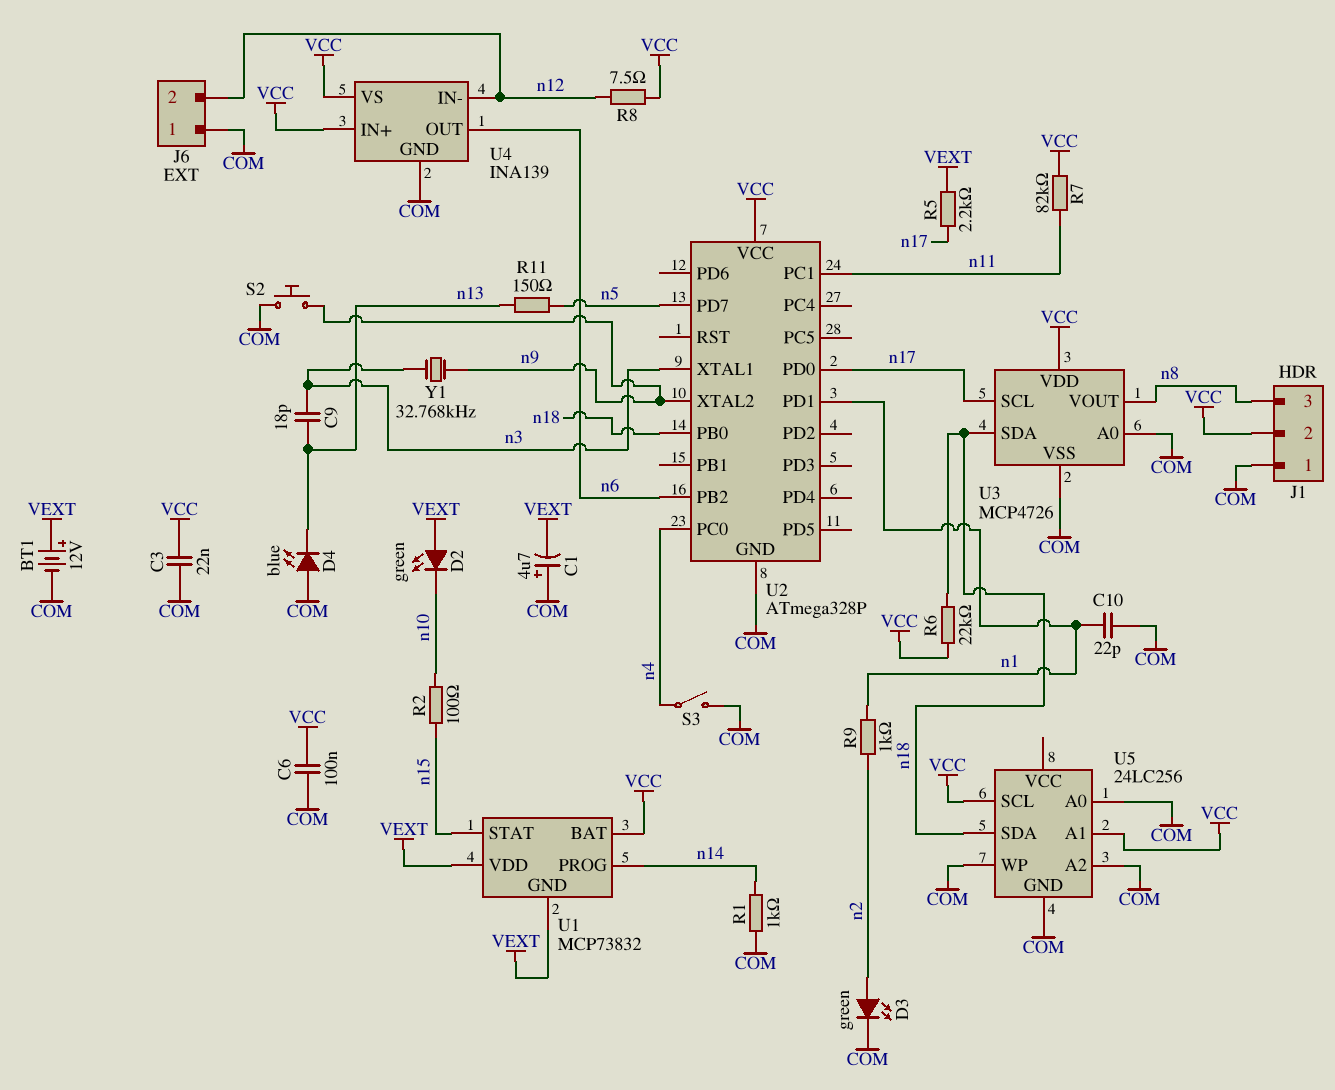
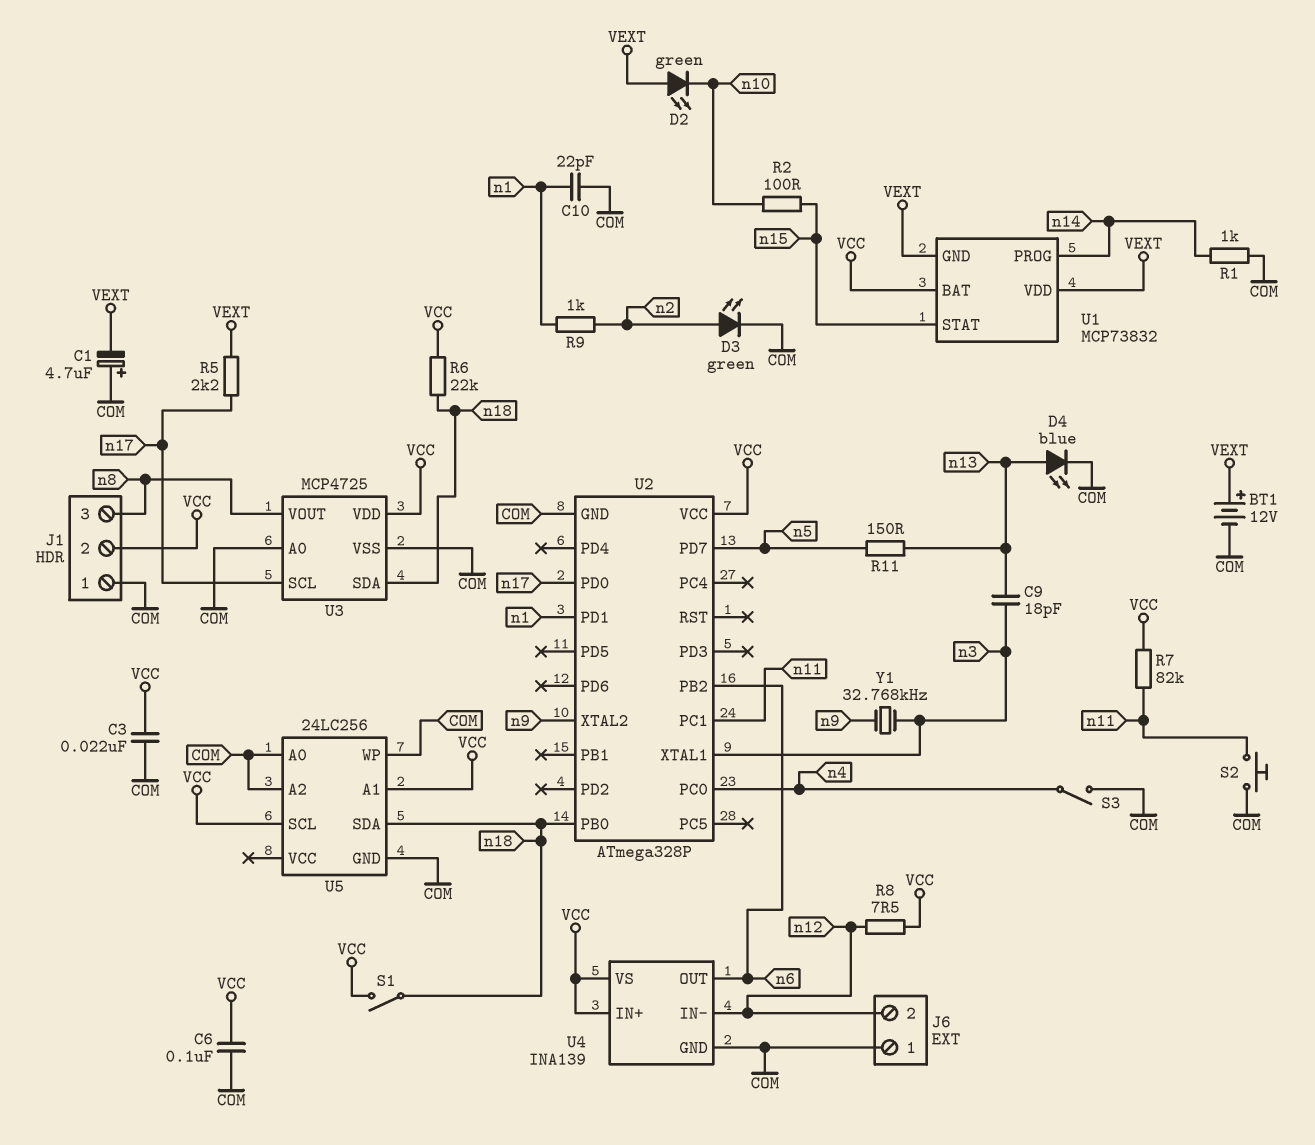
D4: LED blue (A COM, K n13) -> LED blue (A n13, K COM)
S1: none -> switch (VCC, n18)
S2: button (COM, n9) -> button (COM, n11)
U3: MCP4726 -> MCP4725

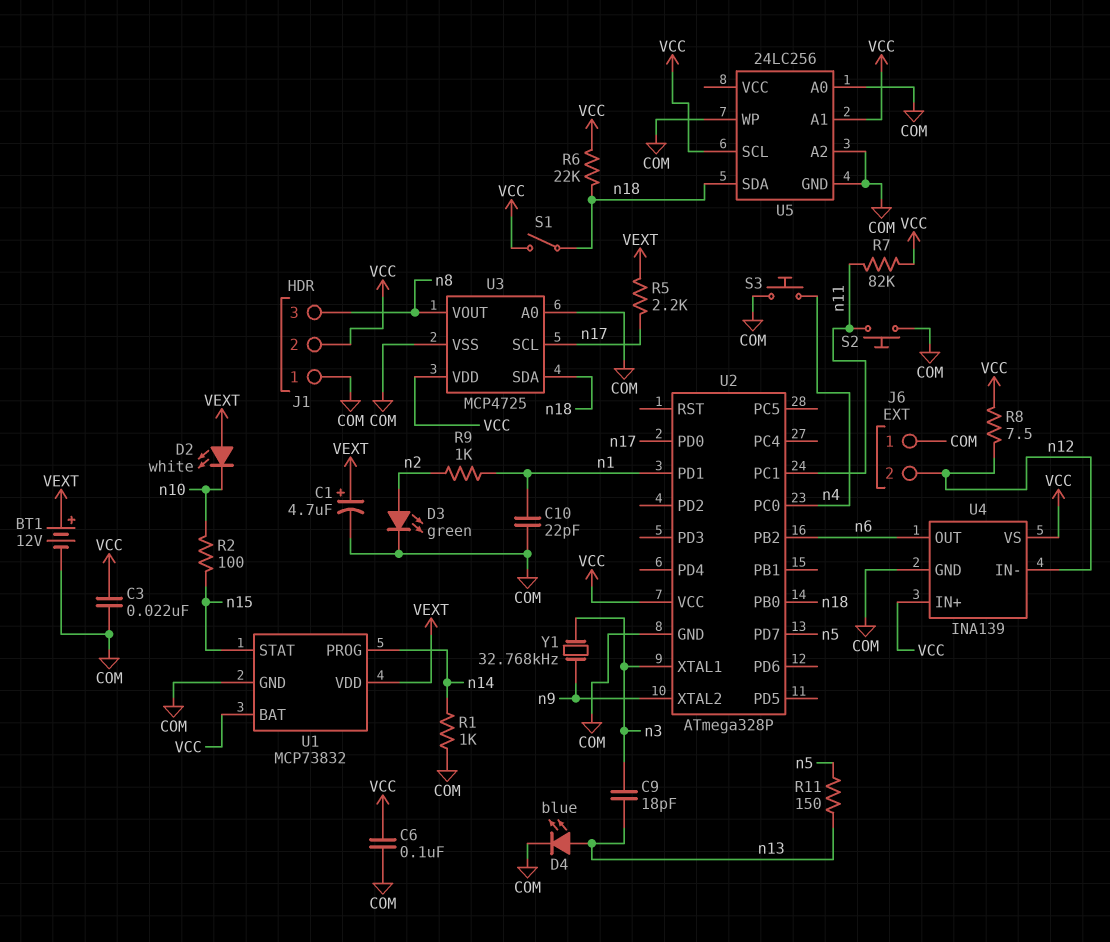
C1: 4.7uF (plus COM, minus VEXT) -> 4.7uF (plus VEXT, minus COM)
D2: LED green (A VEXT, K n10) -> LED white (A VEXT, K n10)
S3: switch (COM, n4) -> button (COM, n4)
U1 pin GND: VEXT -> COM

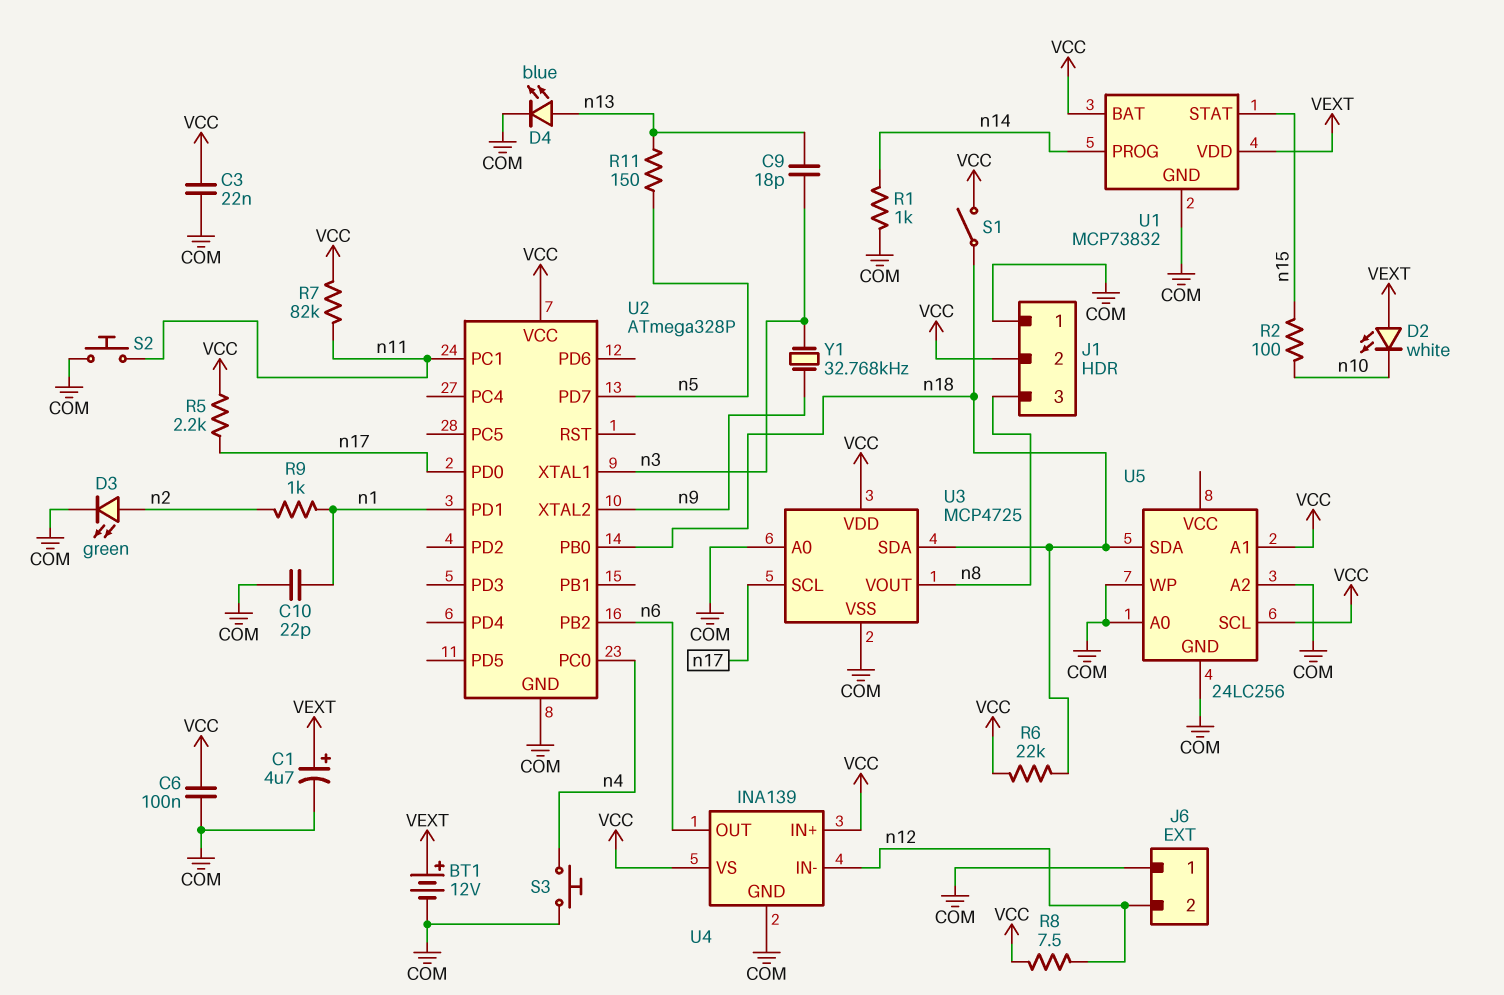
R5: 2.2k (VEXT, n17) -> 2.2k (VCC, n17)

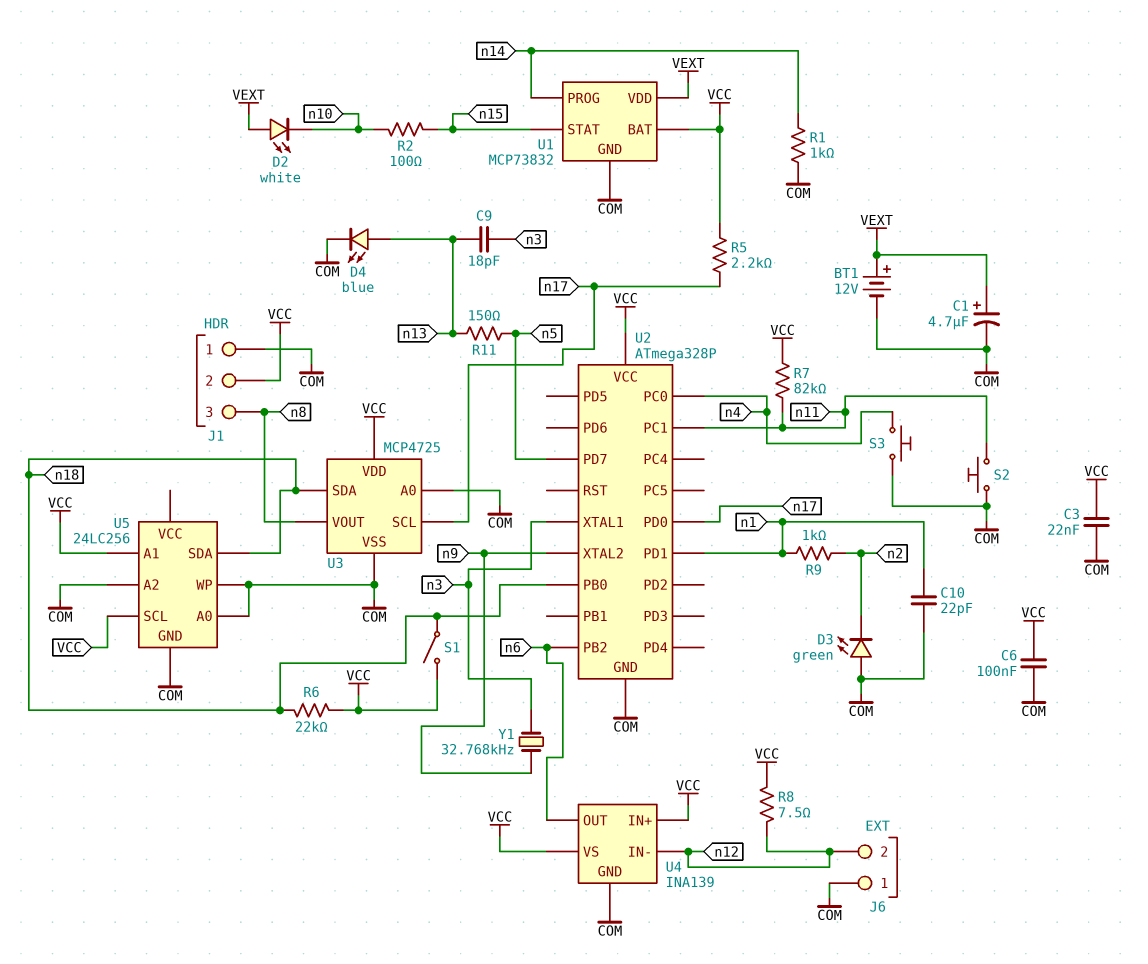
D3: LED green (A n2, K COM) -> LED green (A COM, K n2)

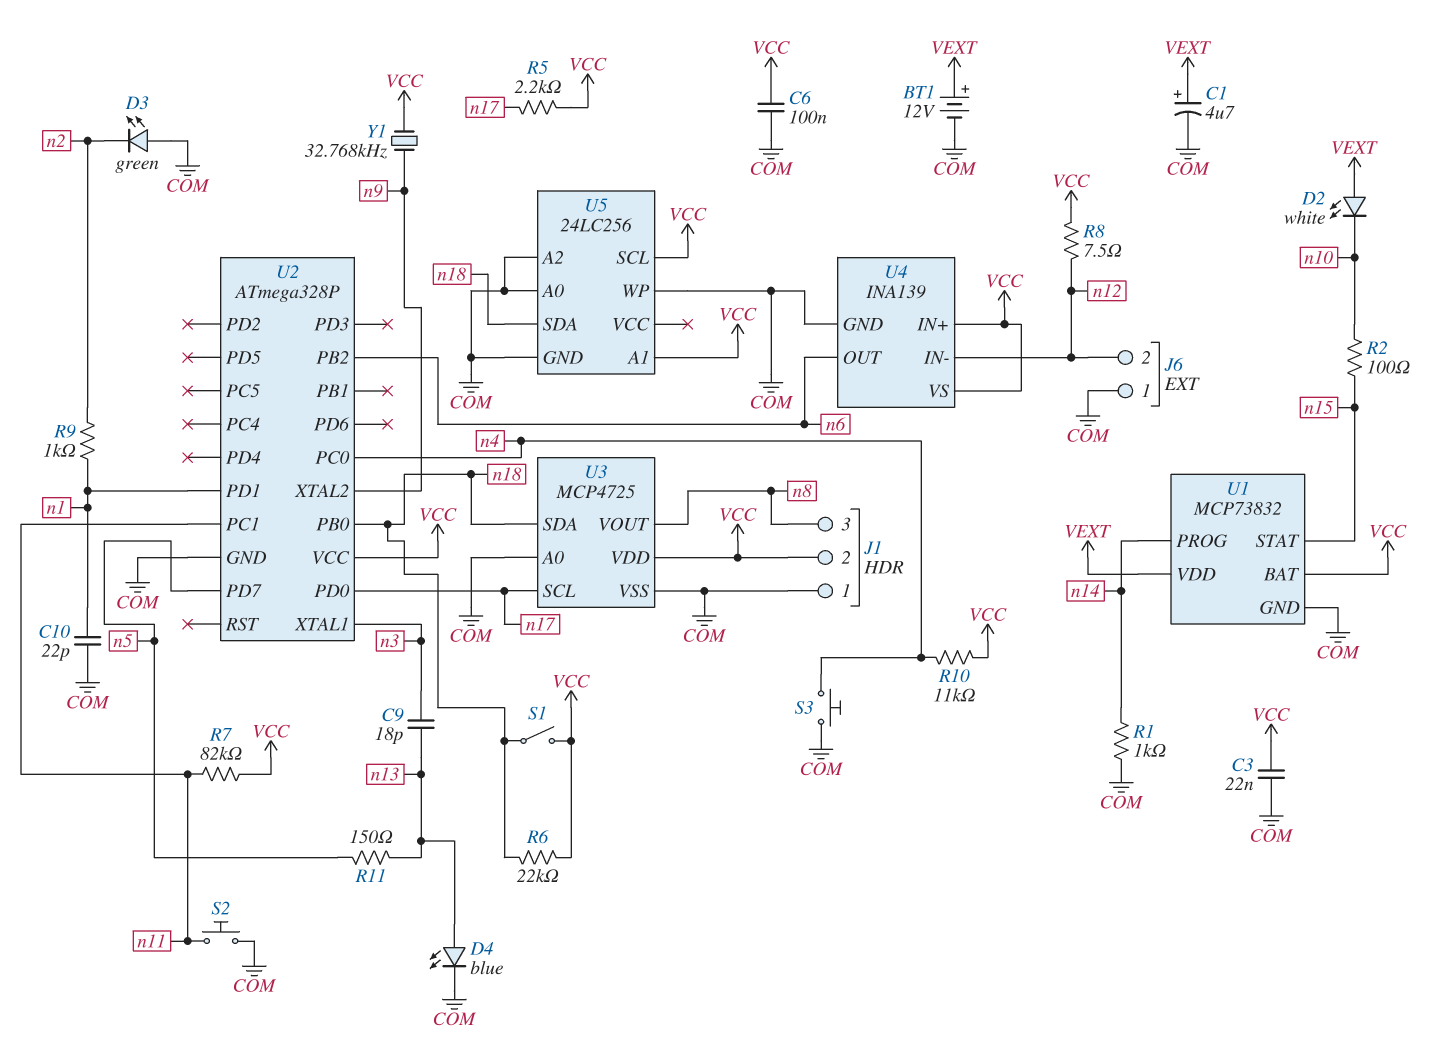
R10: none -> 11k (VCC, n4)
Y1: 32.768kHz (n3, n9) -> 32.768kHz (VCC, n9)

